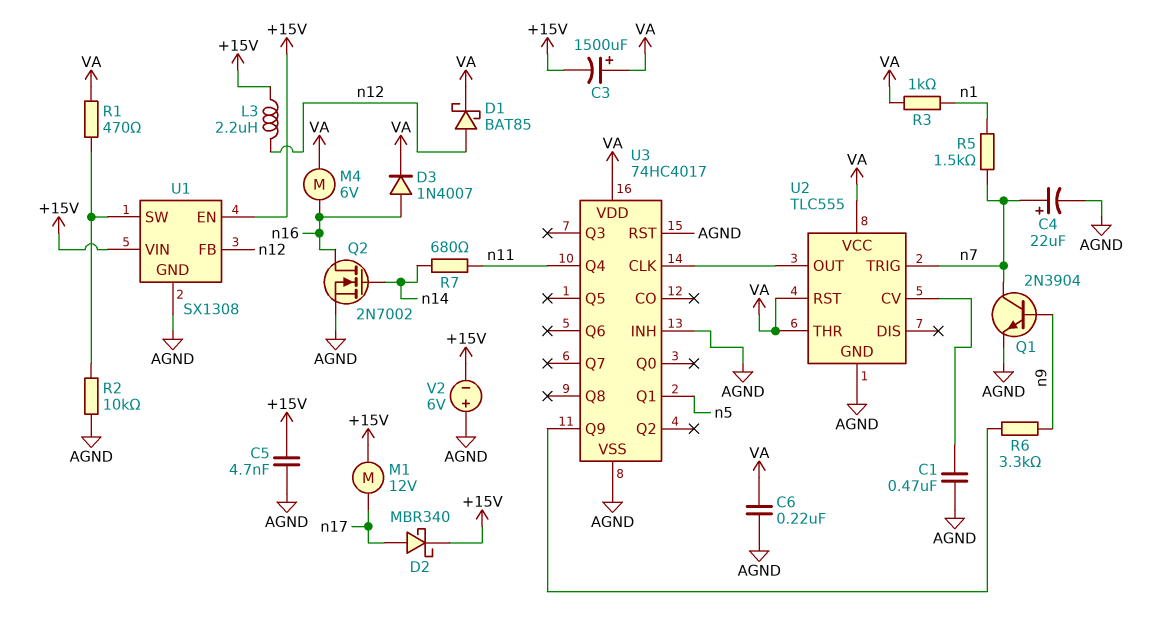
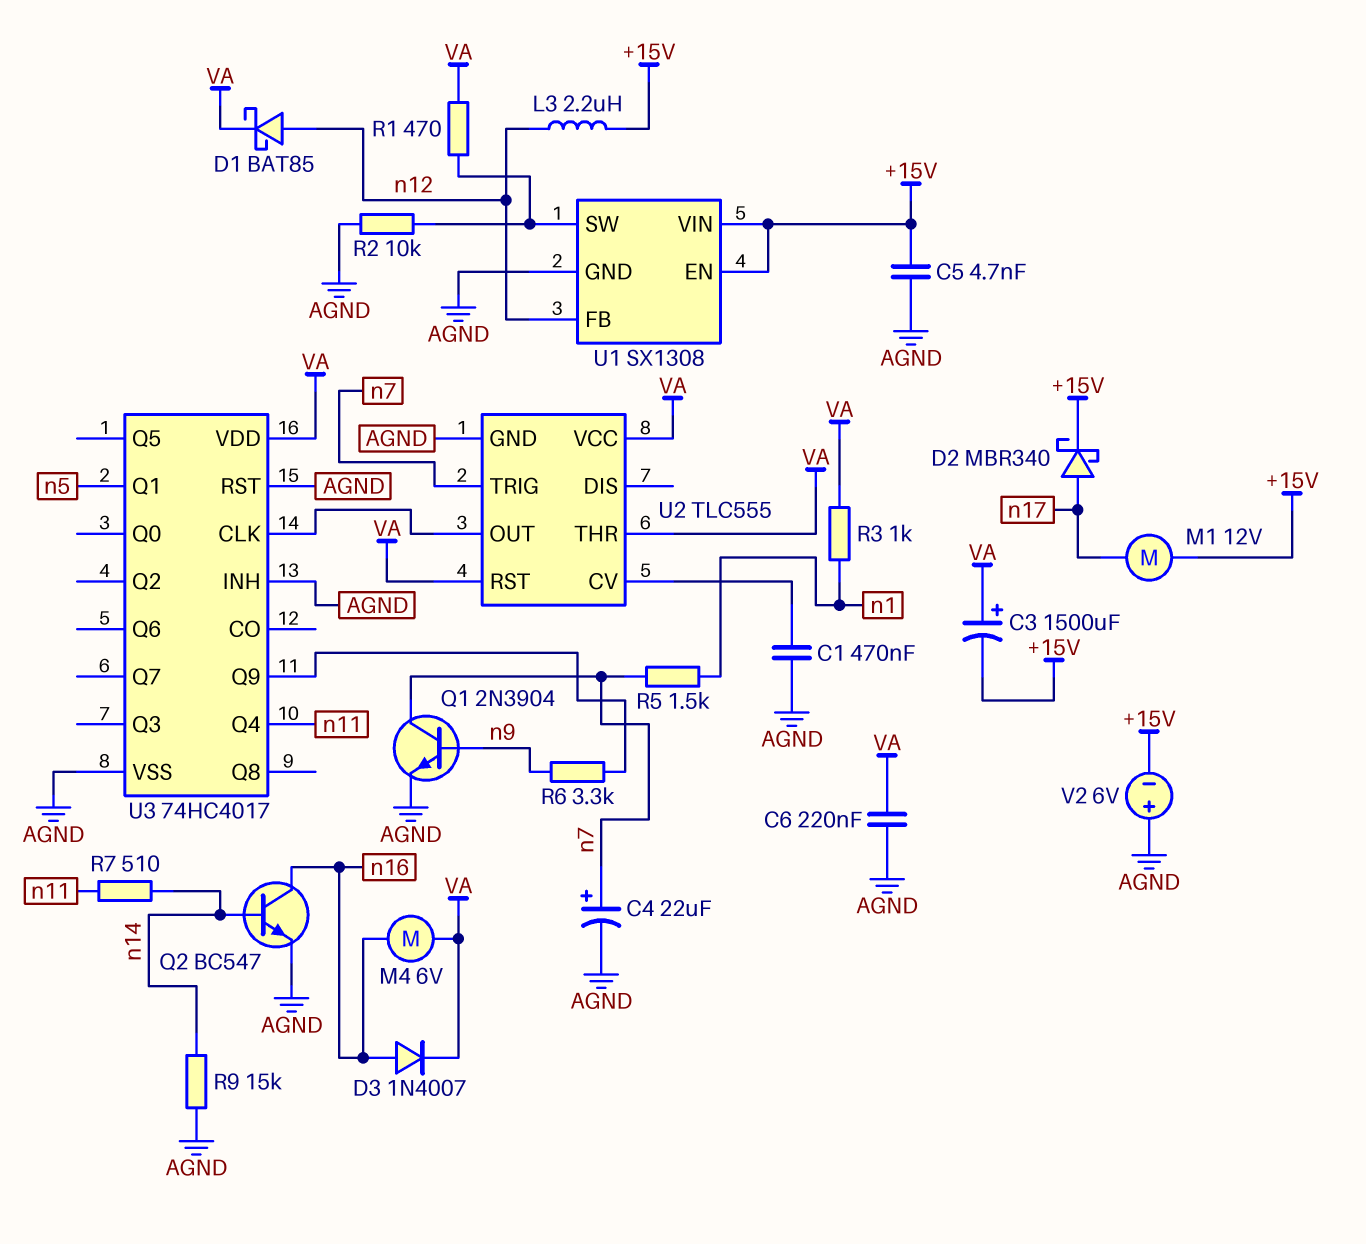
Q2: NMOS 2N7002 (G n14, D n16, S AGND) -> NPN BC547 (B n14, C n16, E AGND)
R7: 680 (n11, n14) -> 510 (n11, n14)
R9: none -> 15k (AGND, n14)

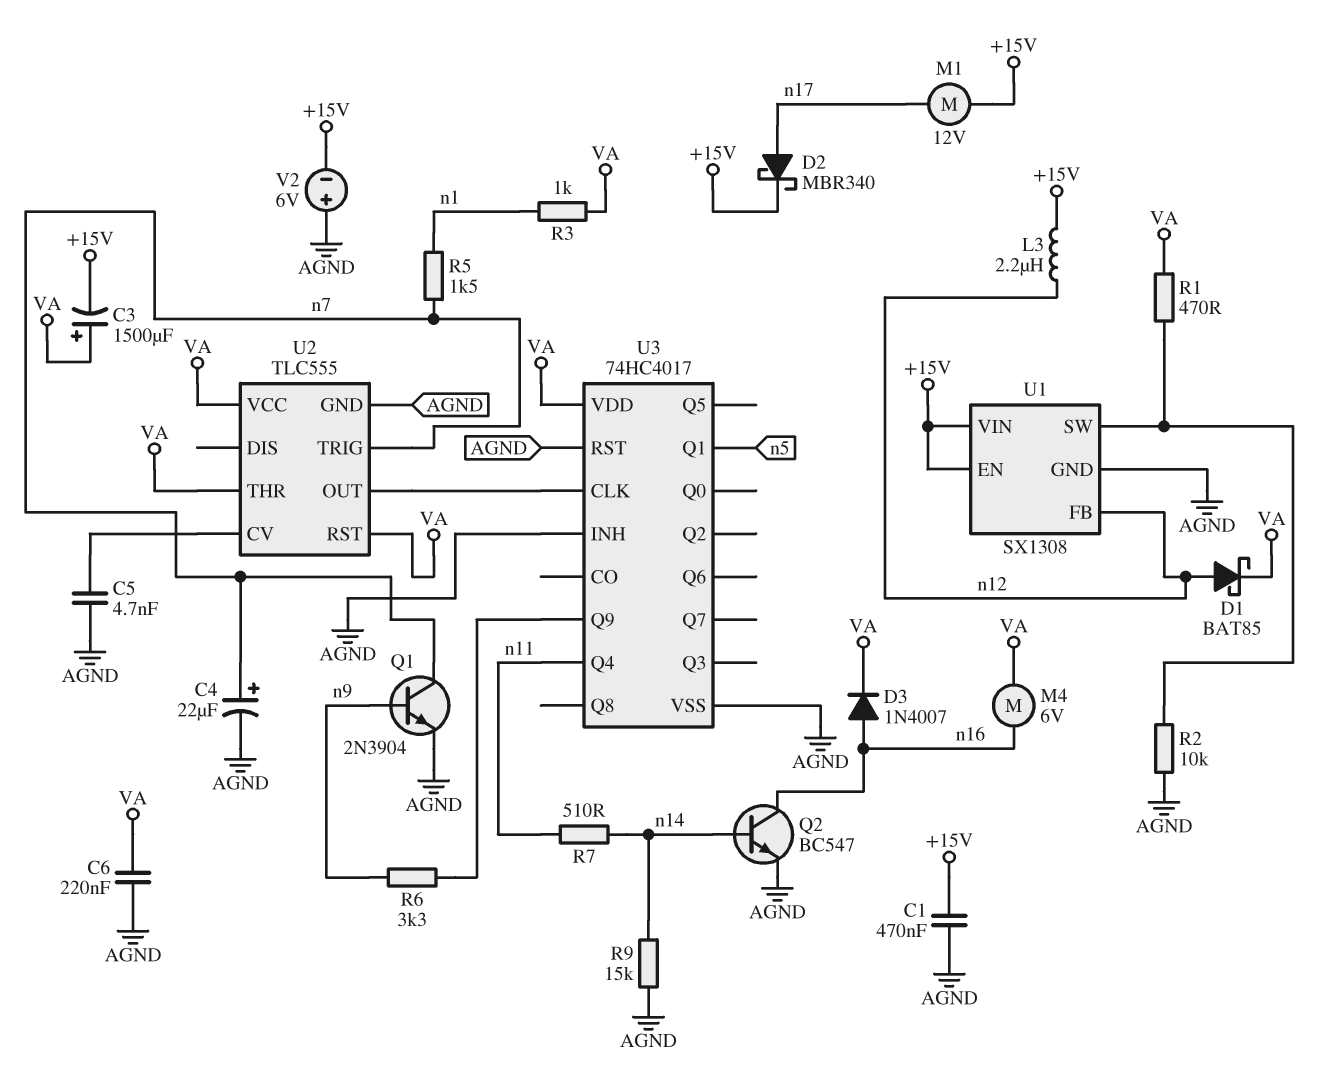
C1: 470nF (AGND, U2/CV) -> 470nF (+15V, AGND)
C5: 4.7nF (+15V, AGND) -> 4.7nF (AGND, U2/CV)

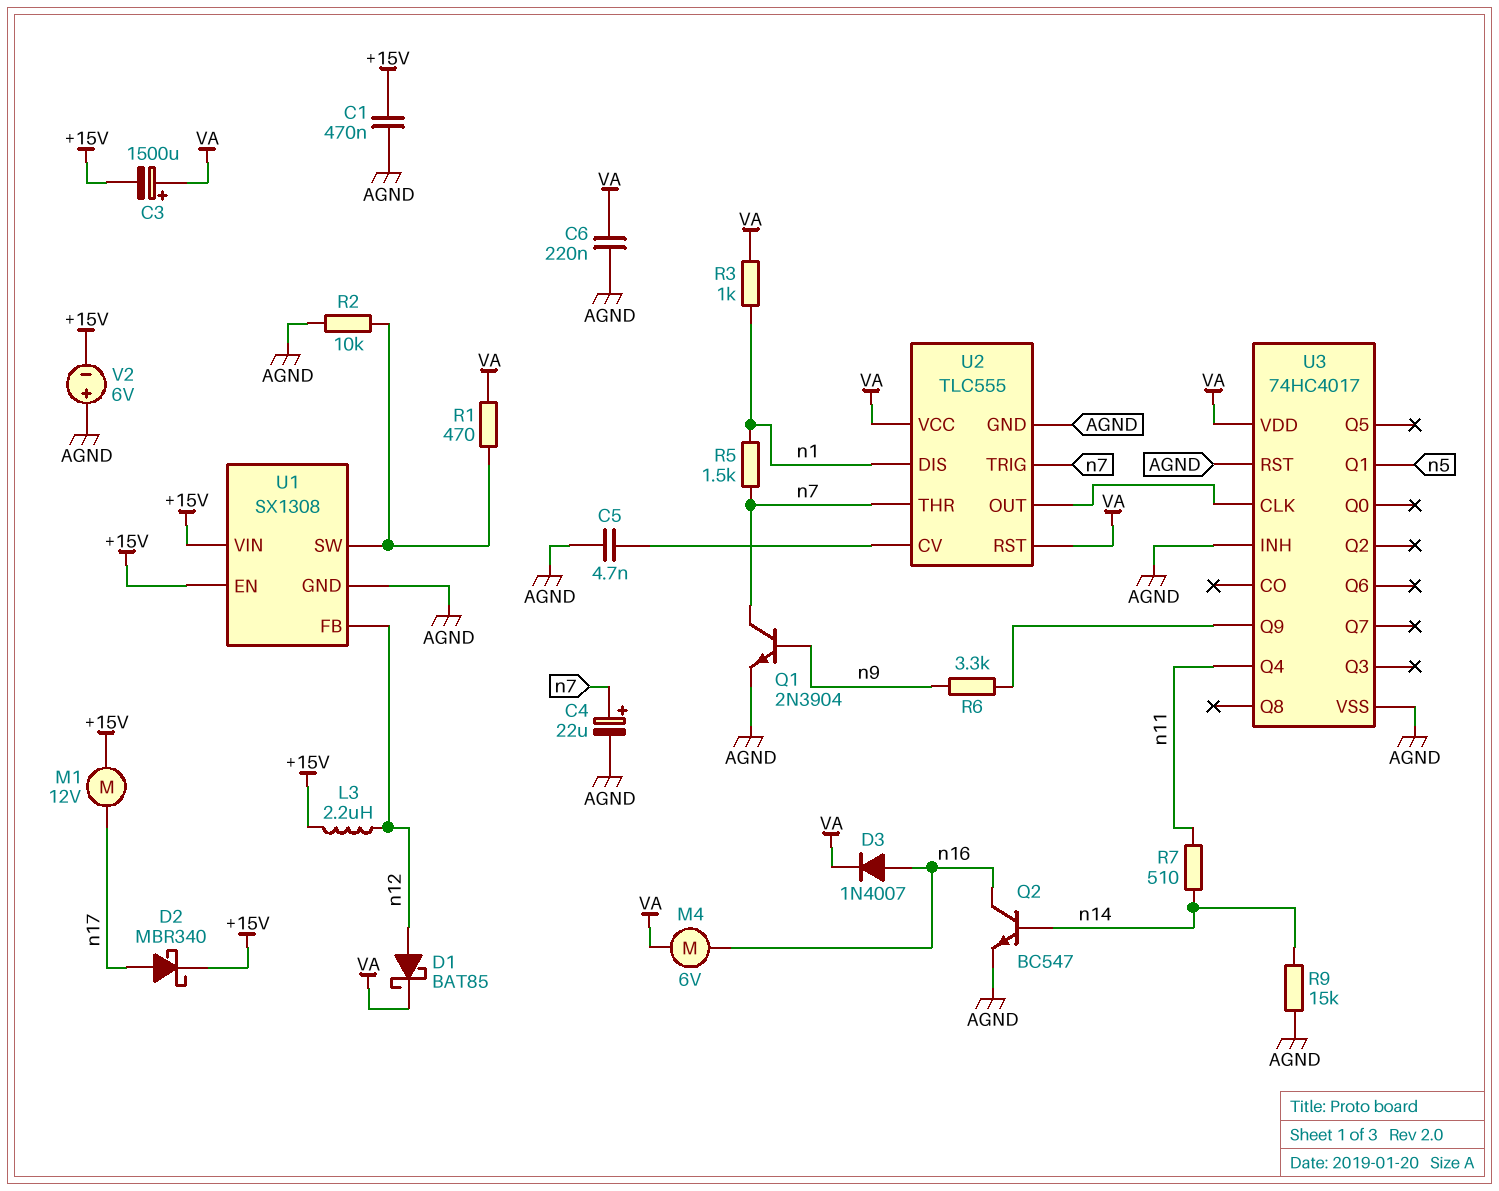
U2 pin DIS: none -> n1
U2 pin THR: VA -> n7

